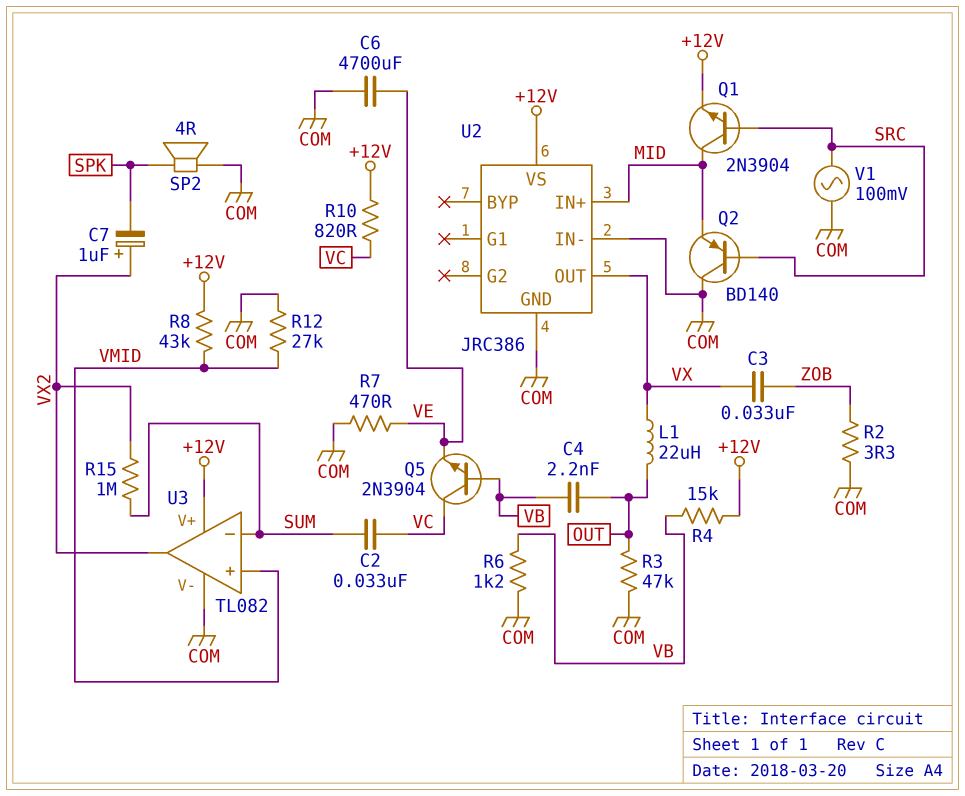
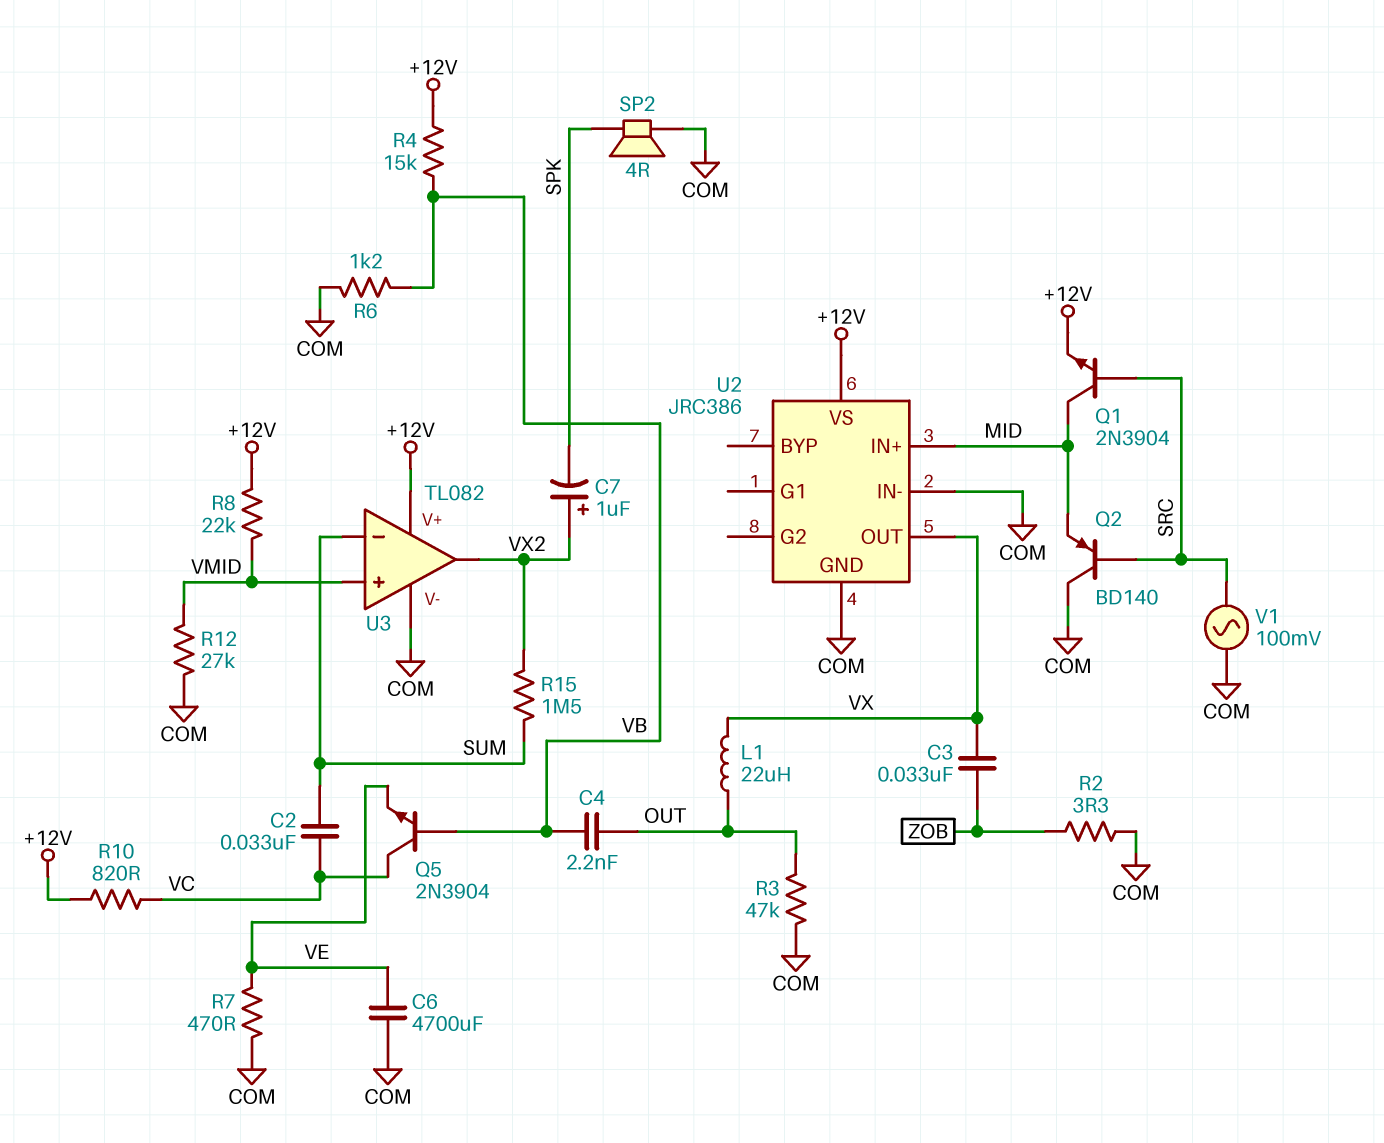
R8: 43k (+12V, VMID) -> 22k (+12V, VMID)
R15: 1M (SUM, VX2) -> 1.5M (SUM, VX2)

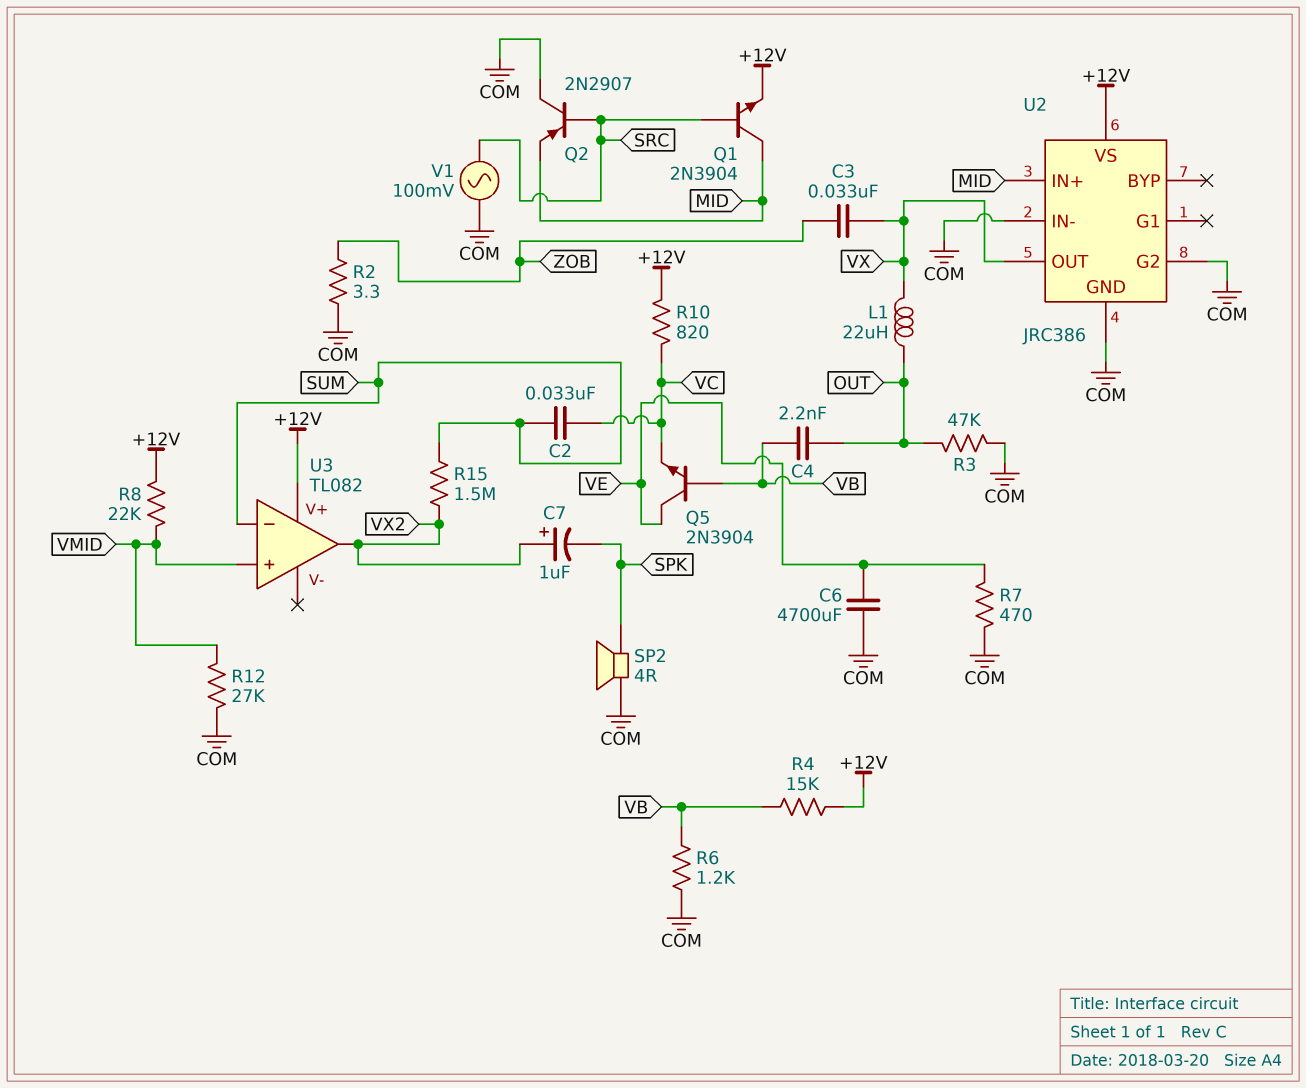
Q2: PNP BD140 (B SRC, C COM, E MID) -> PNP 2N2907 (B SRC, C COM, E MID)
Q5: NPN 2N3904 (B VB, C VC, E VE) -> NPN 2N3904 (B VB, C VE, E VC)
U2 pin G2: none -> COM
U3 pin V-: COM -> none

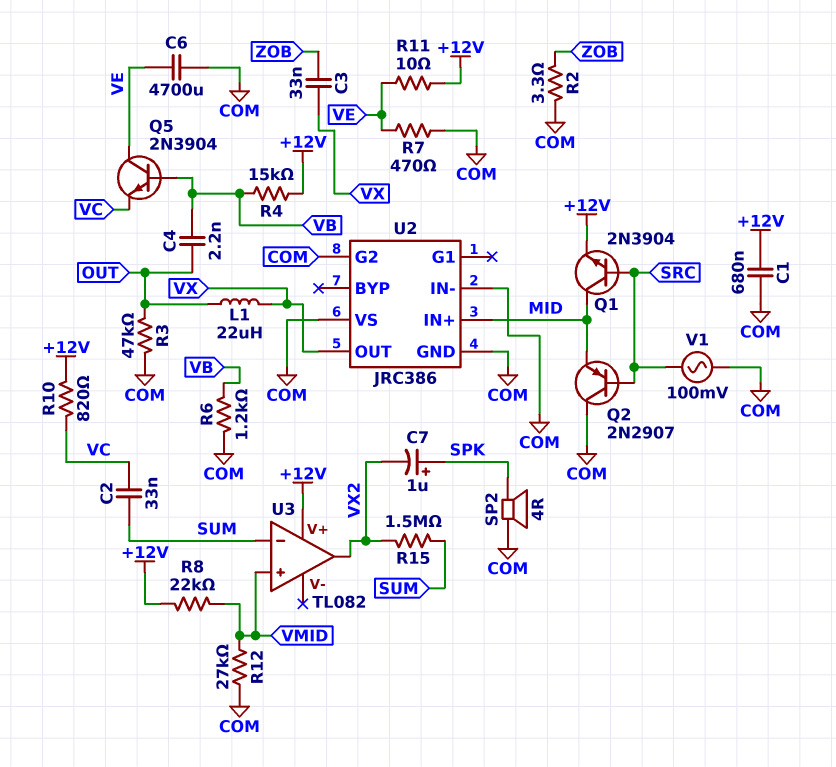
C1: none -> 680nF (+12V, COM)
C7: 1uF (plus VX2, minus SPK) -> 1uF (plus SPK, minus VX2)
R11: none -> 10 (+12V, VE)
U2 pin VS: +12V -> COM

